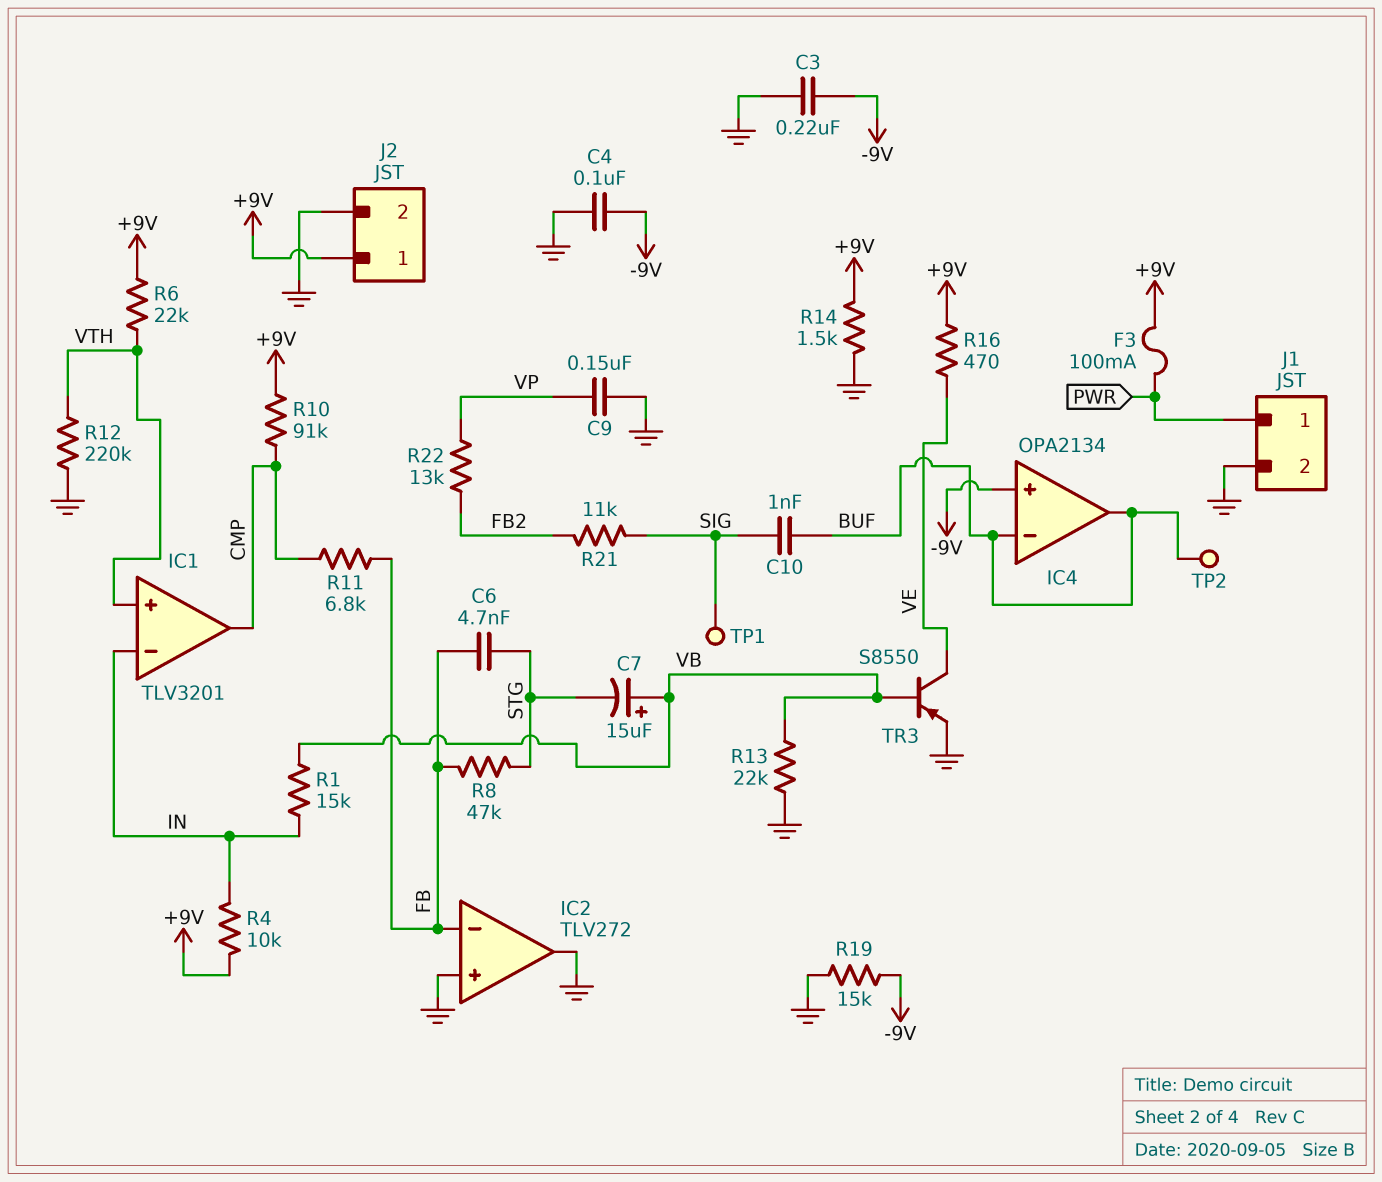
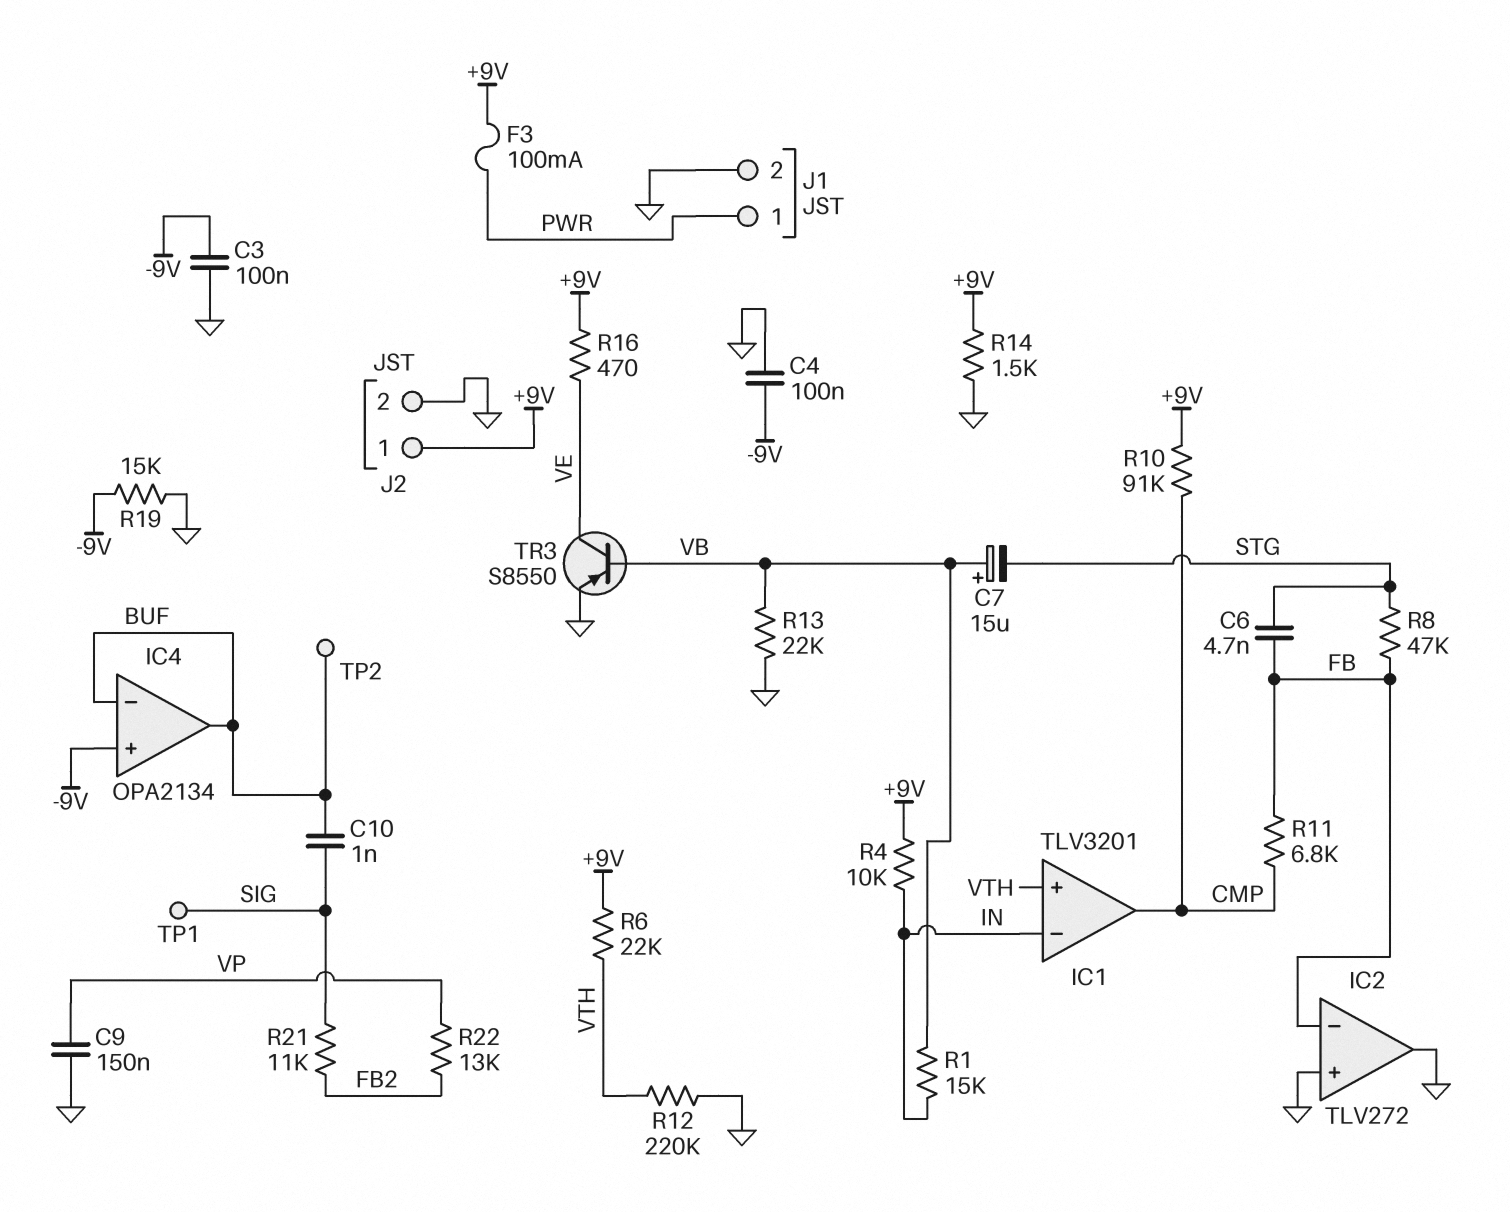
C3: 220nF (-9V, GND) -> 100nF (-9V, GND)

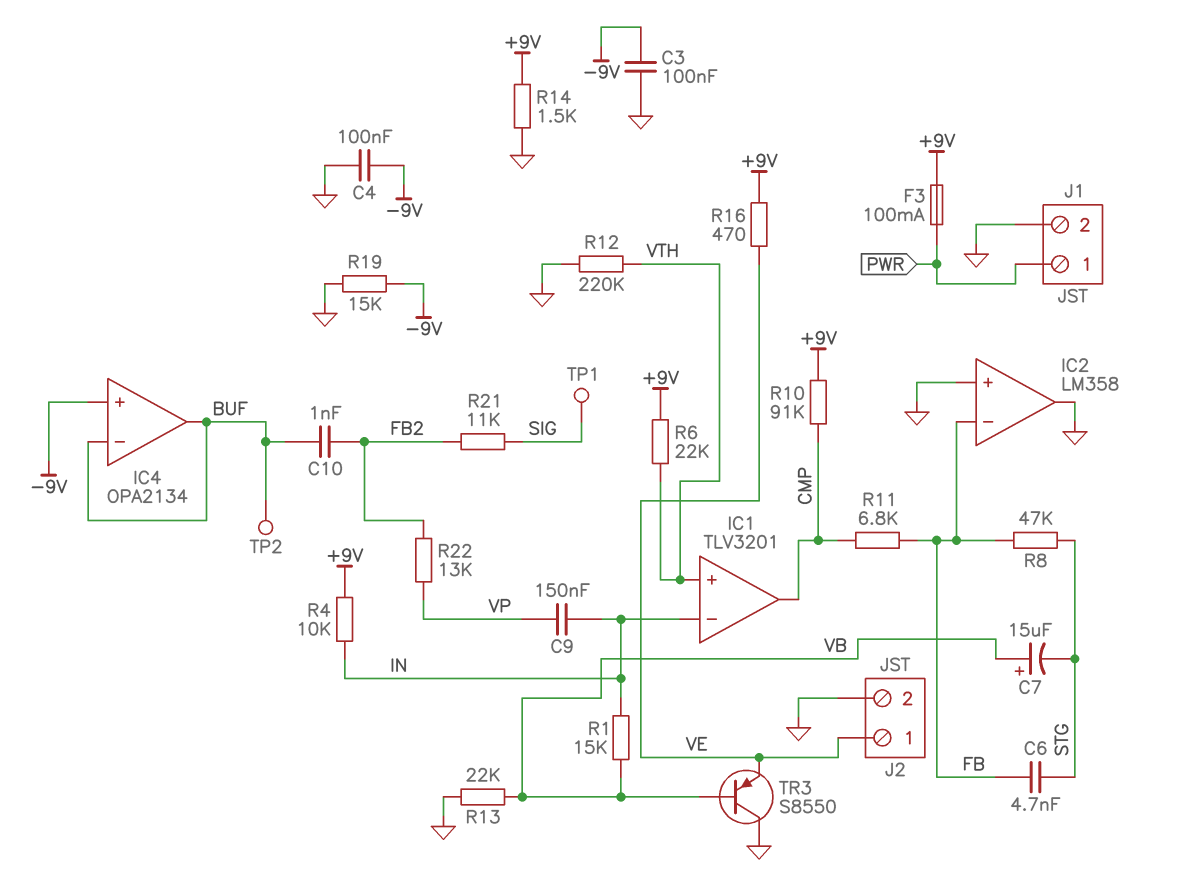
C9: 150nF (GND, VP) -> 150nF (IN, VP)
C10: 1nF (BUF, SIG) -> 1nF (BUF, FB2)
IC2: TLV272 -> LM358
J2 pin 1: +9V -> VE
TR3: PNP S8550 (B VB, C VE, E GND) -> PNP S8550 (B VB, C GND, E VE)

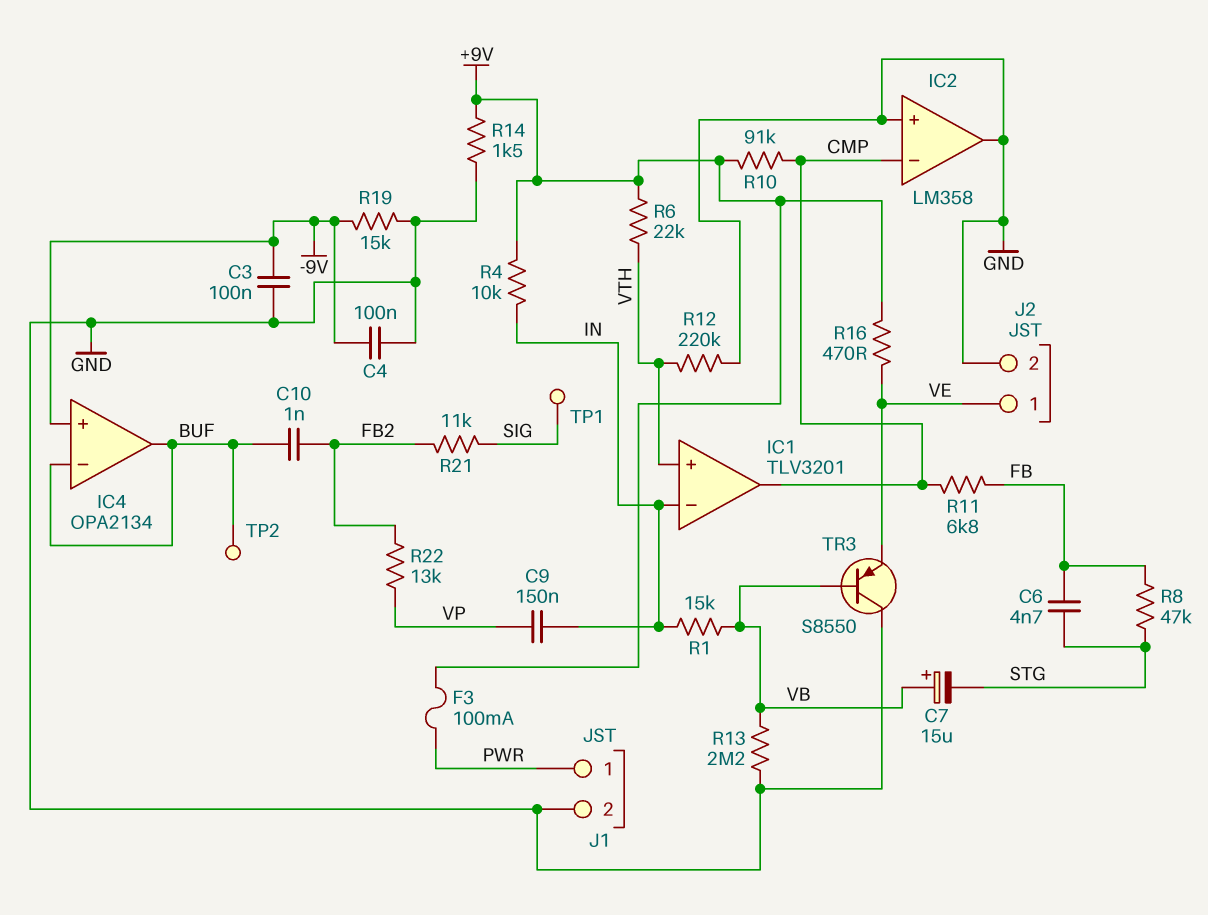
IC2 pin in-: FB -> CMP
R13: 22k (GND, VB) -> 2.2M (GND, VB)

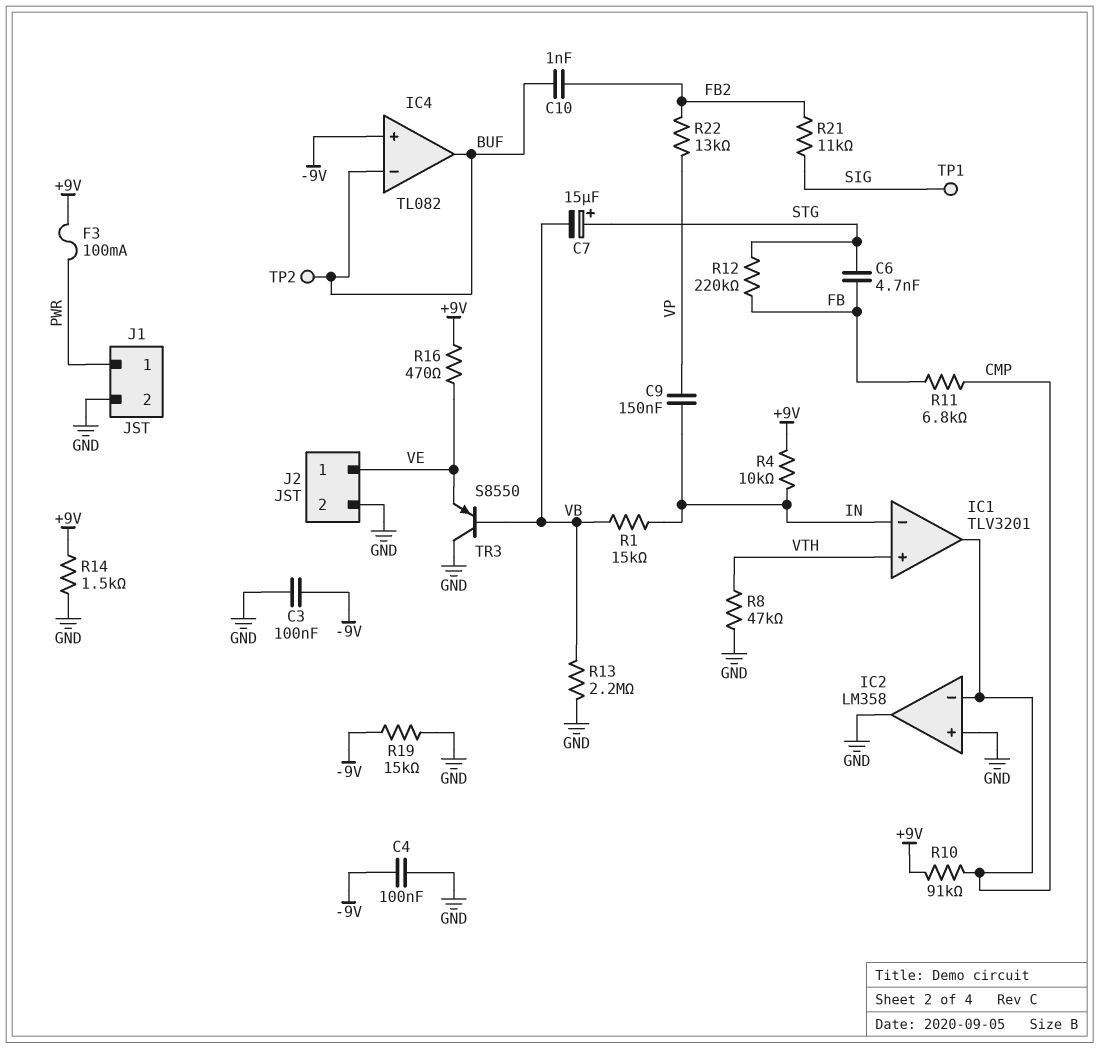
C7: 15uF (plus VB, minus STG) -> 15uF (plus STG, minus VB)
IC4: OPA2134 -> TL082
R6: 22k (+9V, VTH) -> none
R8: 47k (FB, STG) -> 47k (GND, VTH)
R12: 220k (GND, VTH) -> 220k (FB, STG)

